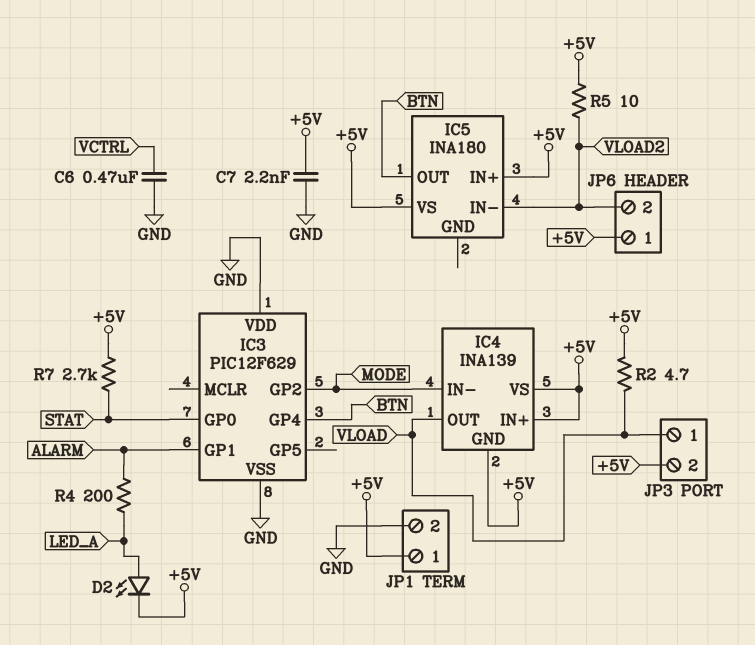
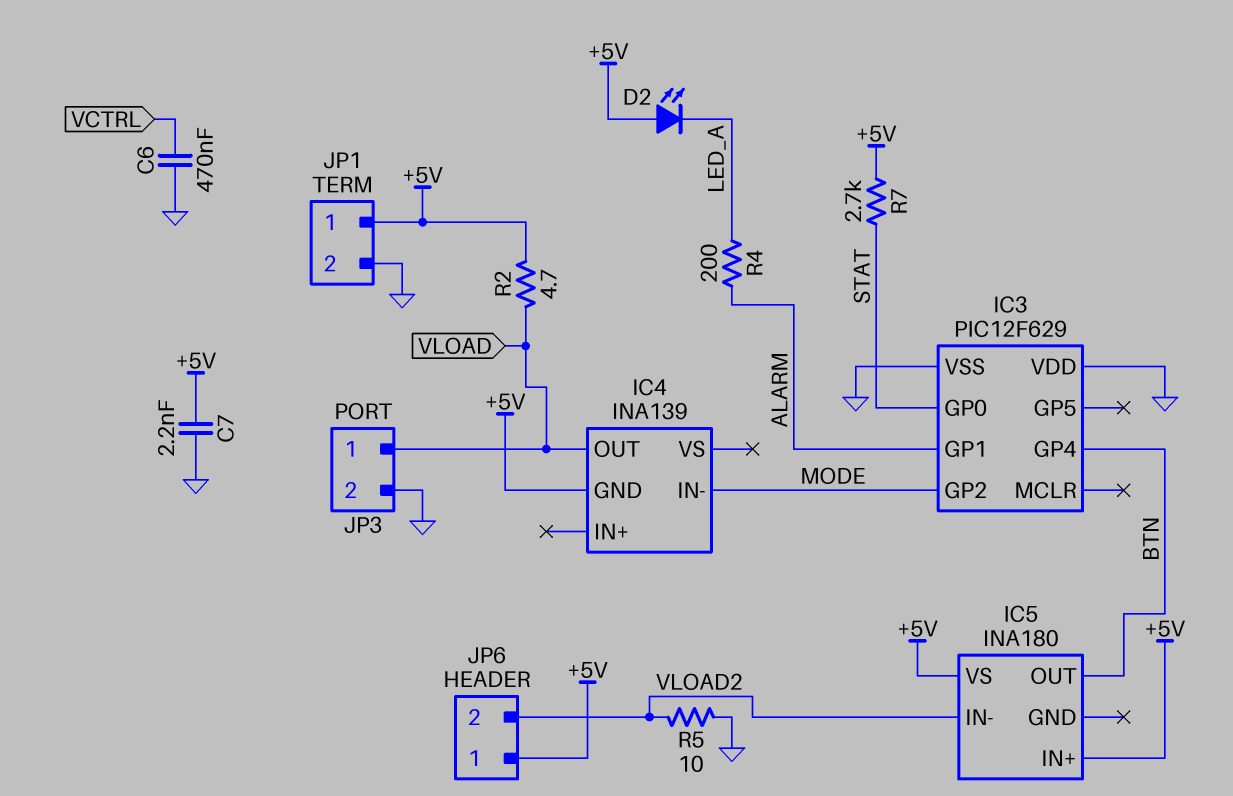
D2: LED (A LED_A, K +5V) -> LED (A +5V, K LED_A)
IC4 pin IN+: +5V -> none
IC4 pin VS: +5V -> none
JP3 pin 2: +5V -> GND
R5: 10 (+5V, VLOAD2) -> 10 (GND, VLOAD2)

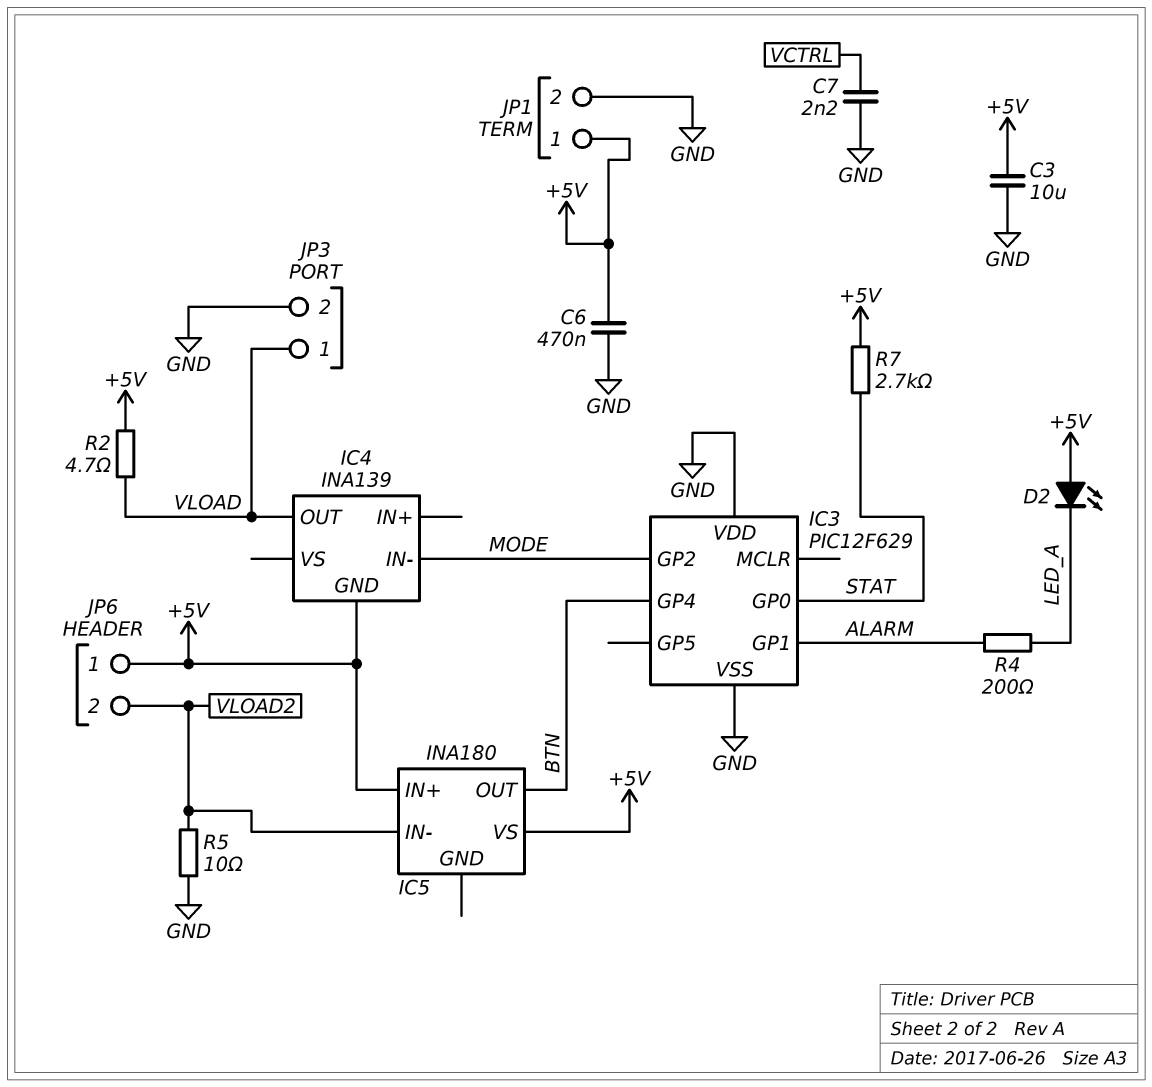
C3: none -> 10uF (+5V, GND)
C6: 470nF (GND, VCTRL) -> 470nF (+5V, GND)
C7: 2.2nF (+5V, GND) -> 2.2nF (GND, VCTRL)

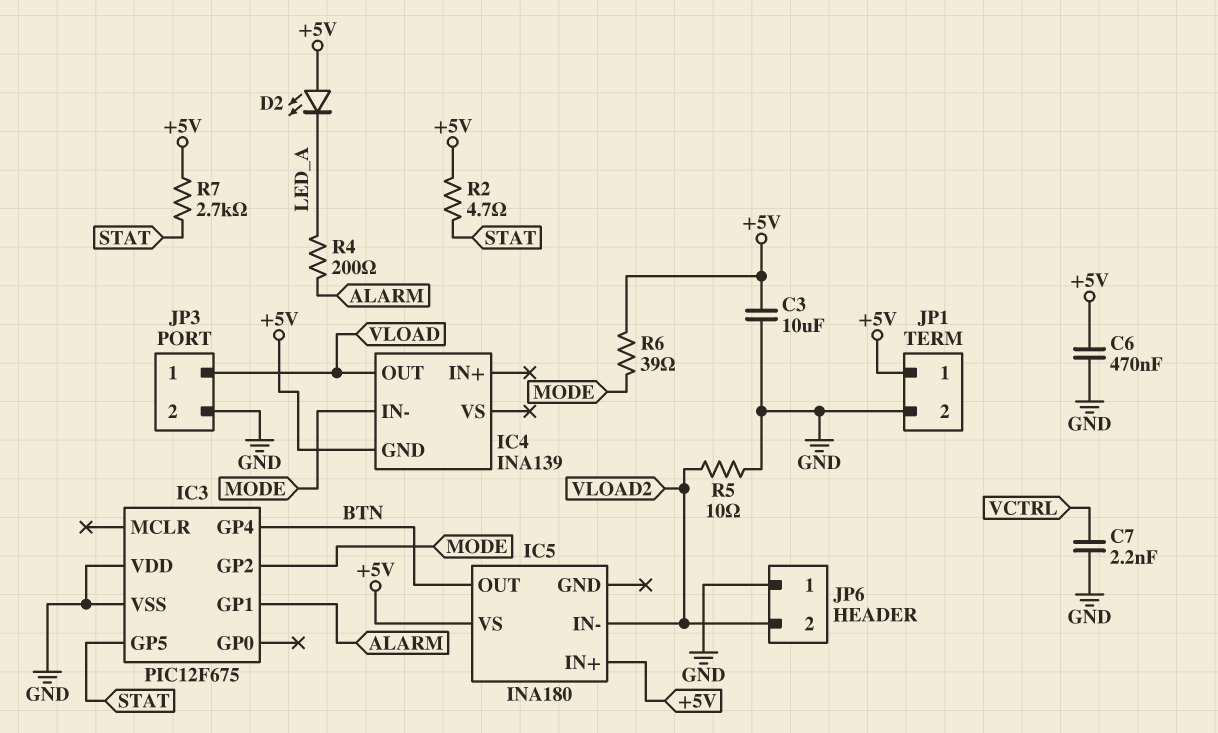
IC3: PIC12F629 -> PIC12F675
IC3 pin GP0: STAT -> none
IC3 pin GP5: none -> STAT
JP6 pin 1: +5V -> GND
R2: 4.7 (+5V, VLOAD) -> 4.7 (+5V, STAT)
R6: none -> 39 (+5V, MODE)

